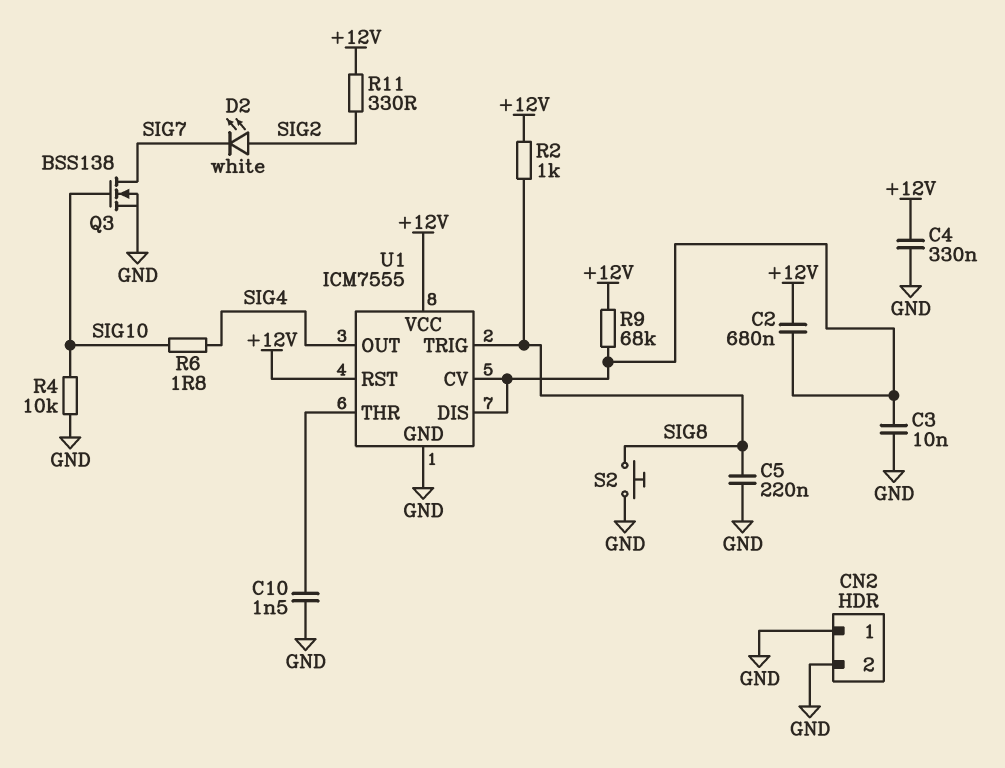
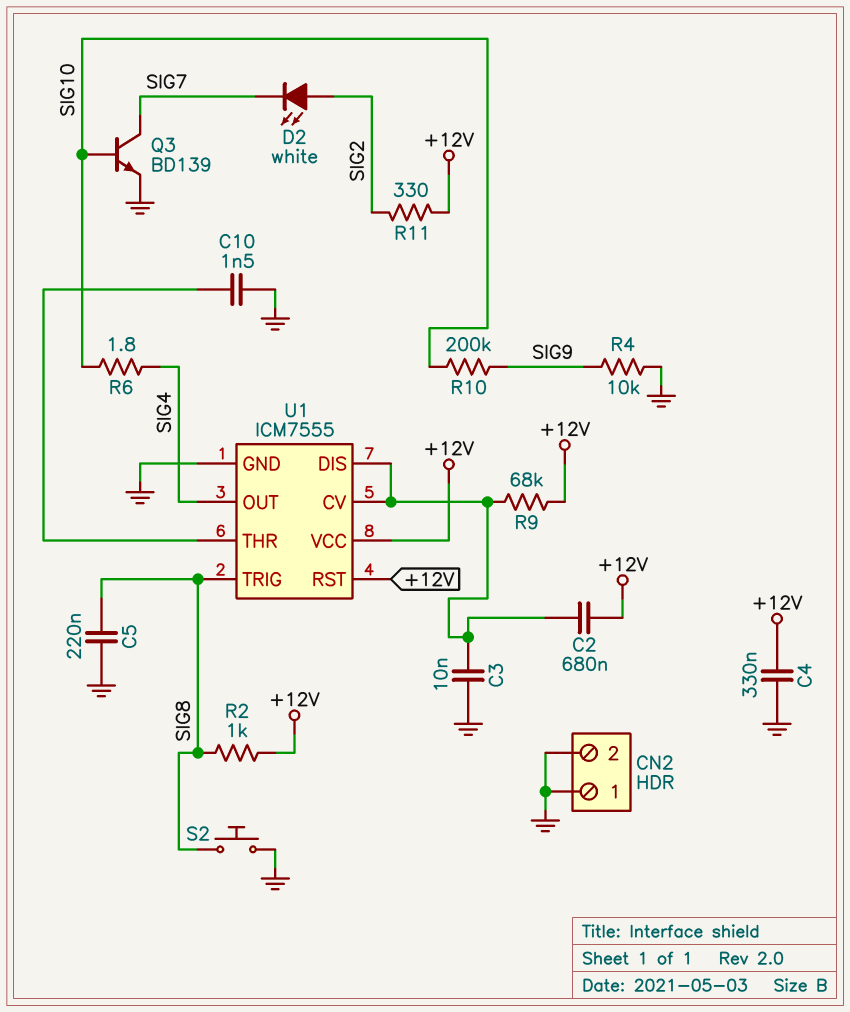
Q3: NMOS BSS138 (G SIG10, D SIG7, S GND) -> NPN BD139 (B SIG10, C SIG7, E GND)
R4: 10k (GND, SIG10) -> 10k (GND, SIG9)
R10: none -> 200k (SIG9, SIG10)

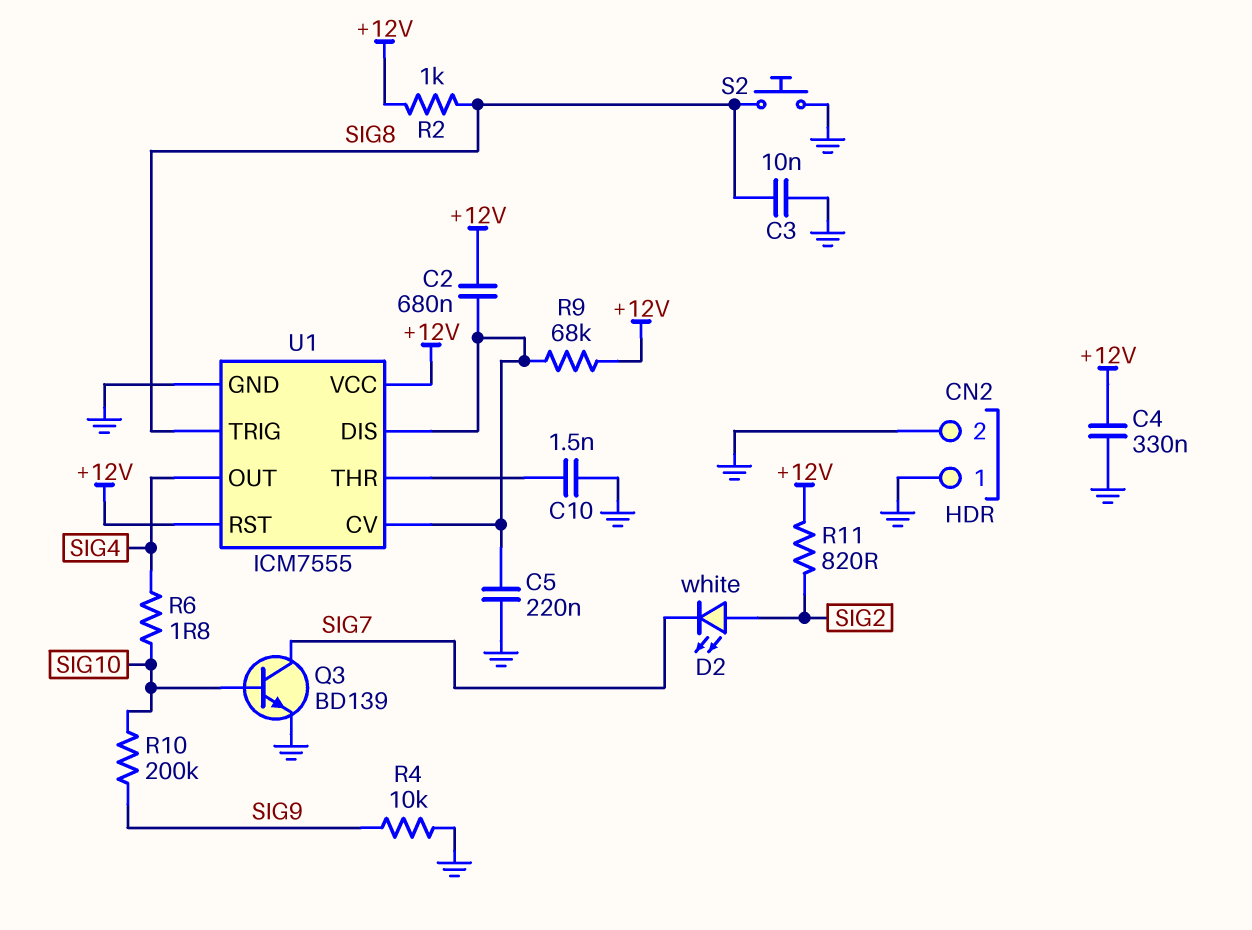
C3: 10nF (GND, U1/CV) -> 10nF (GND, SIG8)
C5: 220nF (GND, SIG8) -> 220nF (GND, U1/CV)
R11: 330 (+12V, SIG2) -> 820 (+12V, SIG2)

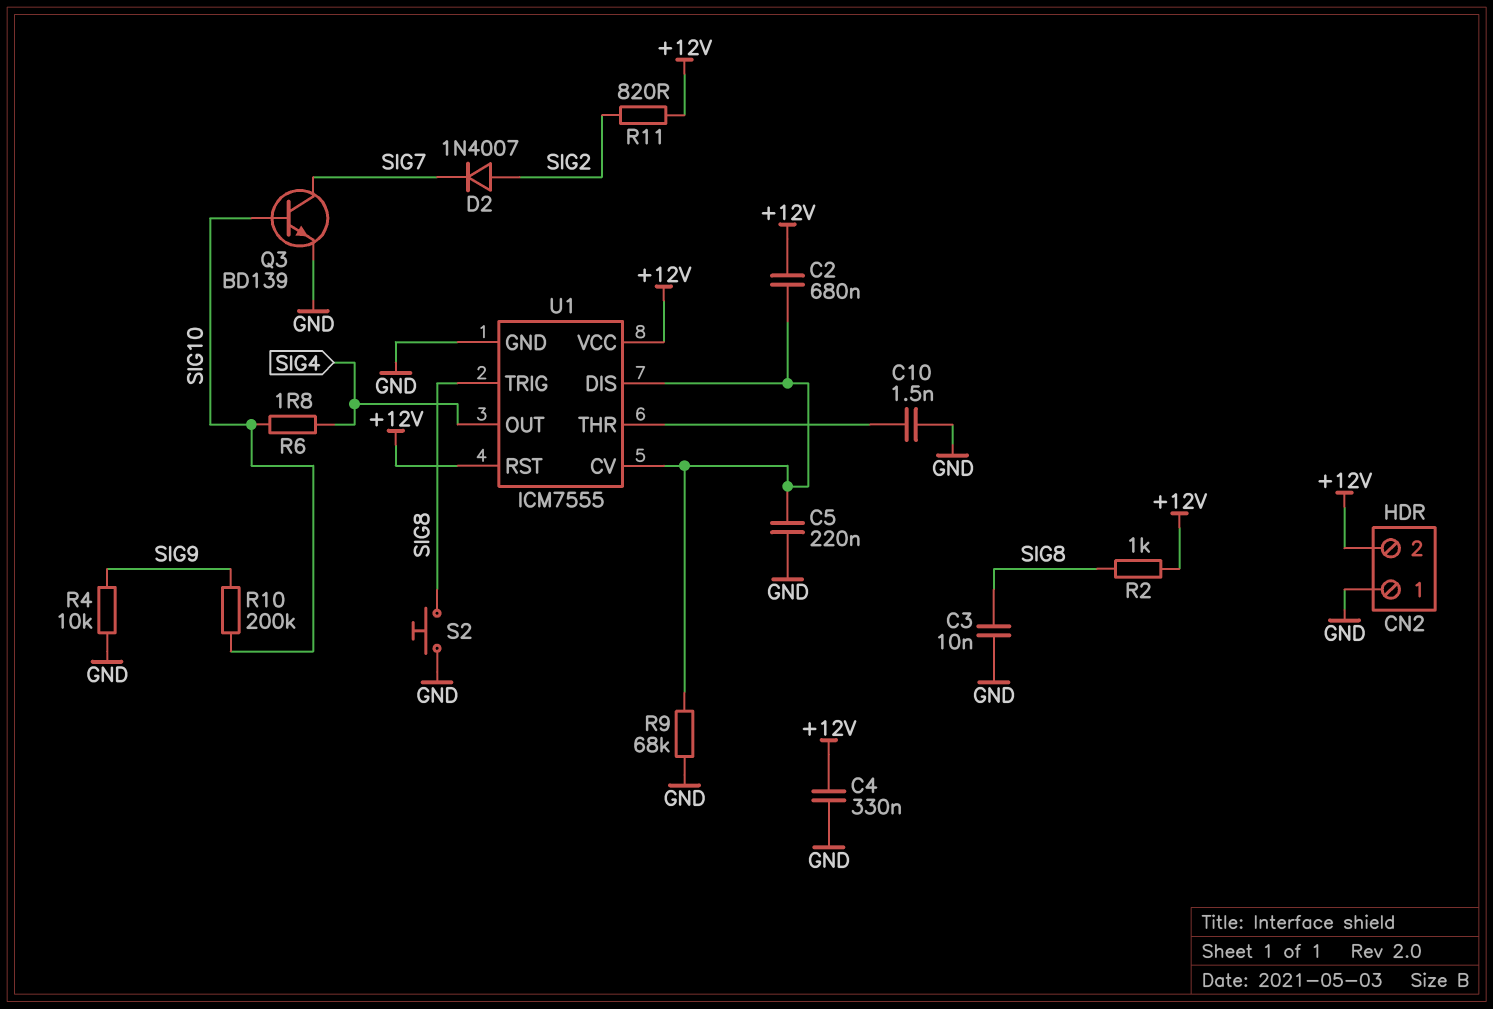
CN2 pin 2: GND -> +12V
D2: LED white (A SIG2, K SIG7) -> diode 1N4007 (A SIG2, K SIG7)
R9: 68k (+12V, U1/CV) -> 68k (GND, U1/CV)

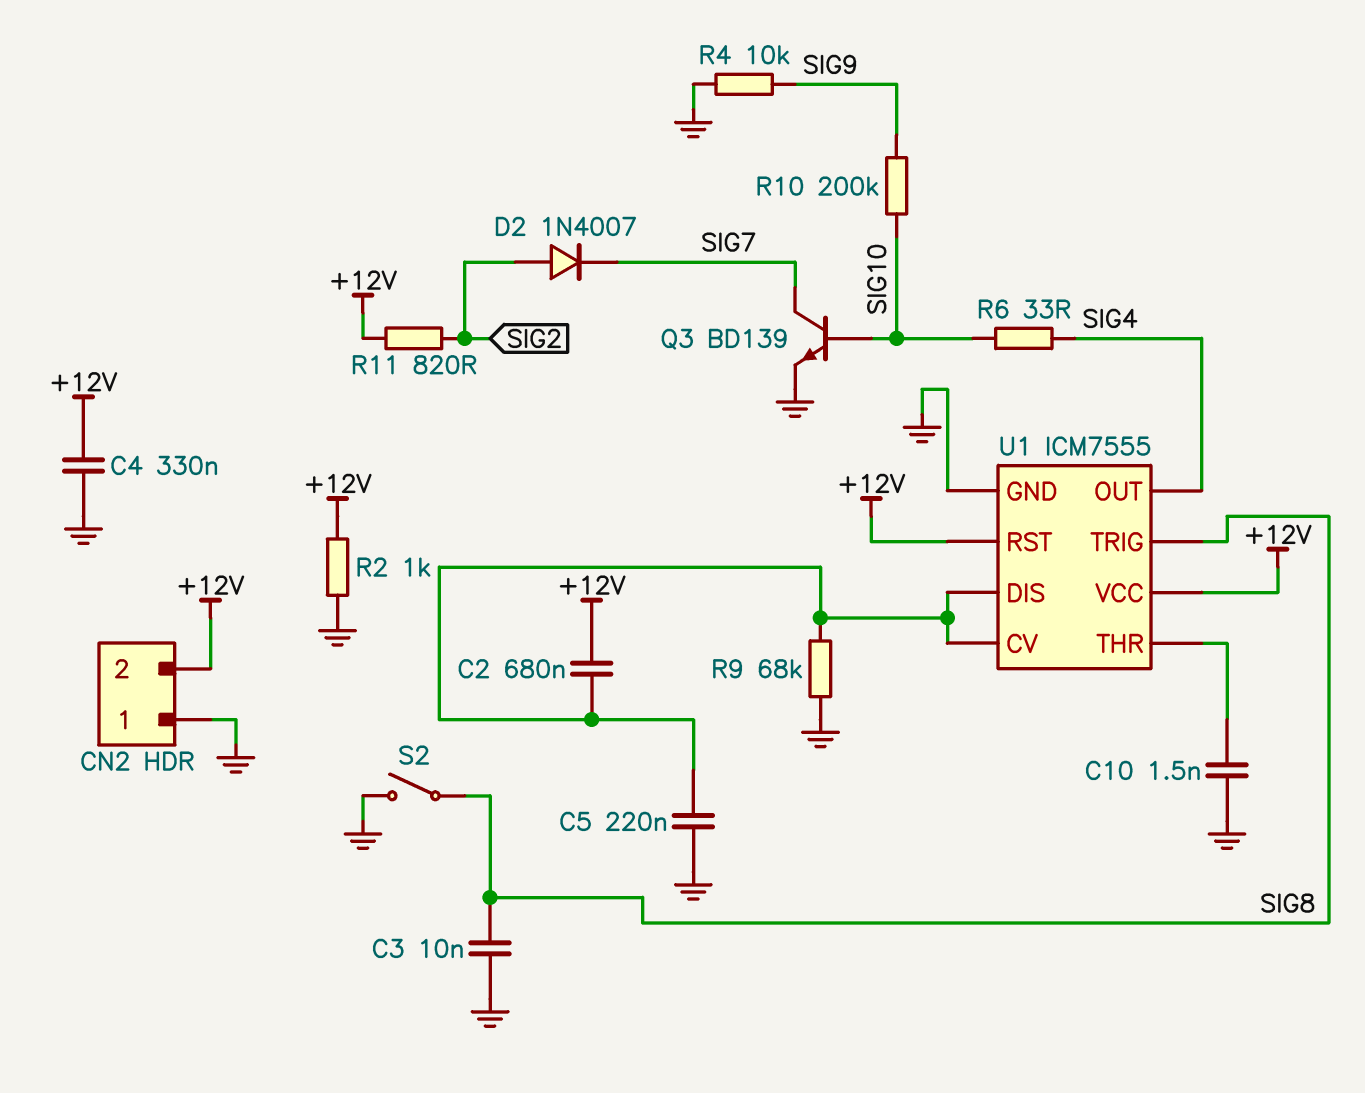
R2: 1k (+12V, SIG8) -> 1k (+12V, GND)
R6: 1.8 (SIG4, SIG10) -> 33 (SIG4, SIG10)
S2: button (GND, SIG8) -> switch (GND, SIG8)

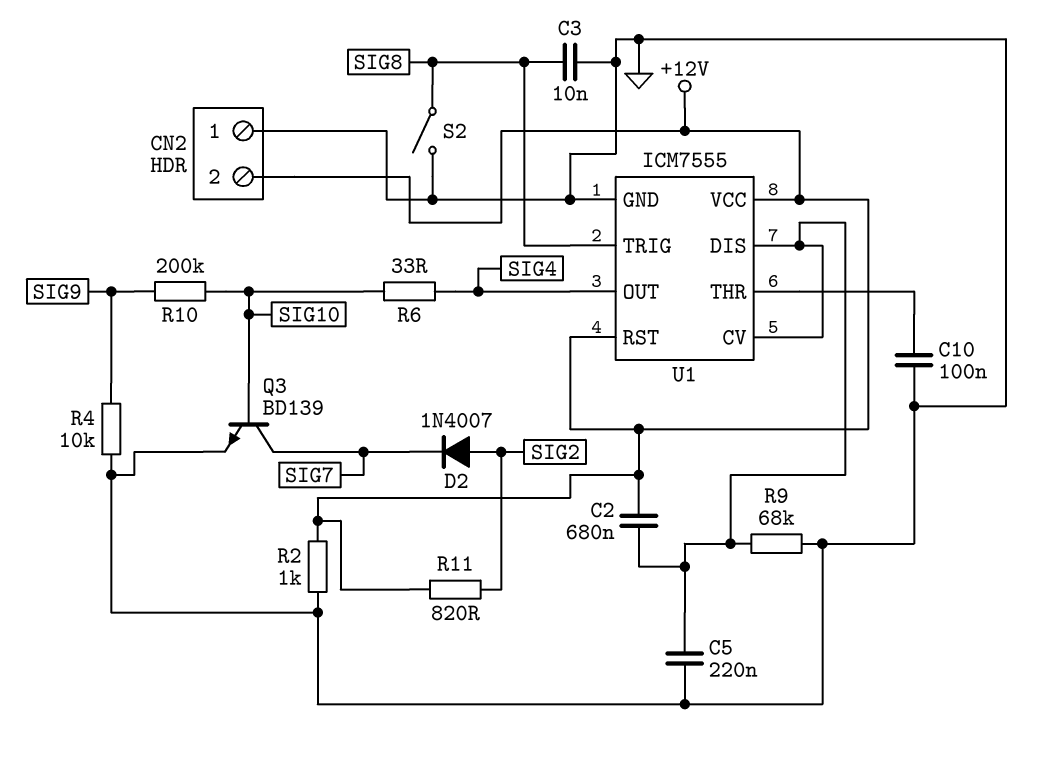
C4: 330nF (+12V, GND) -> none
C10: 1.5nF (GND, U1/THR) -> 100nF (GND, U1/THR)

